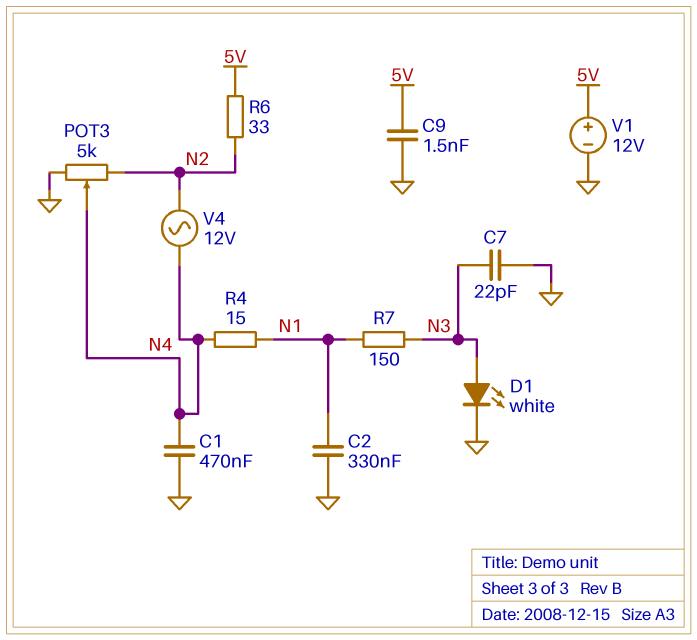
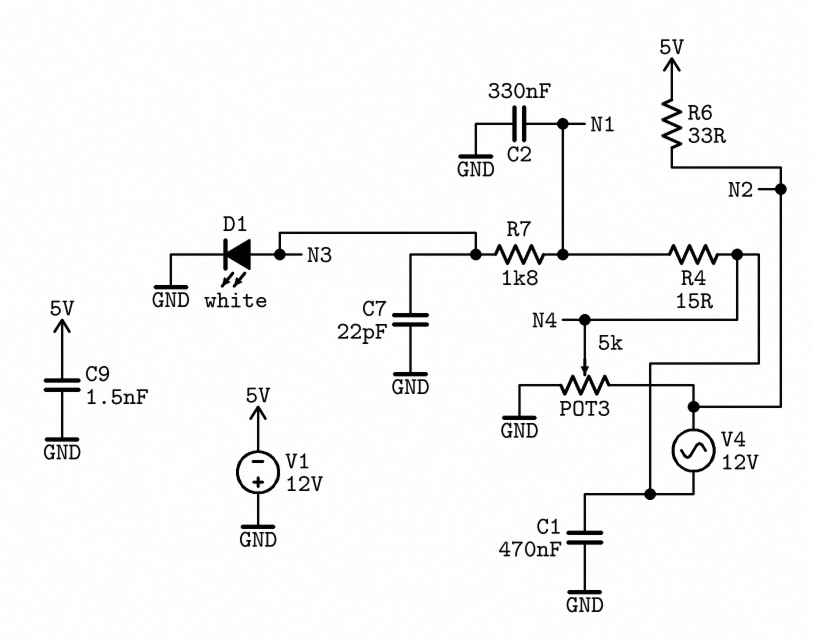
R7: 150 (N1, N3) -> 1.8k (N1, N3)
V1: 12V (plus 5V, minus GND) -> 12V (plus GND, minus 5V)

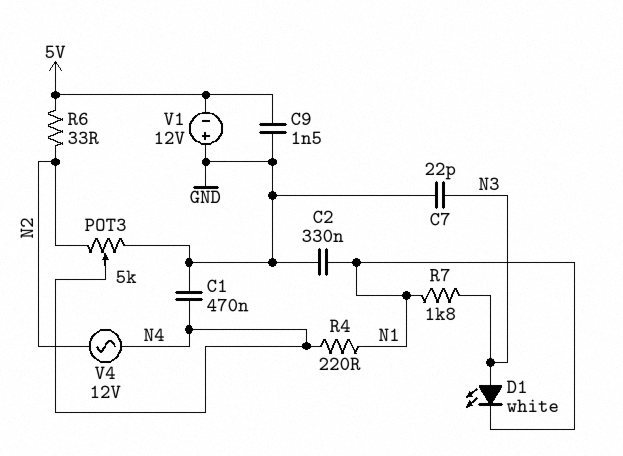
D1: LED white (A N3, K GND) -> LED white (A N3, K N1)
R4: 15 (N1, N4) -> 220 (N1, N4)

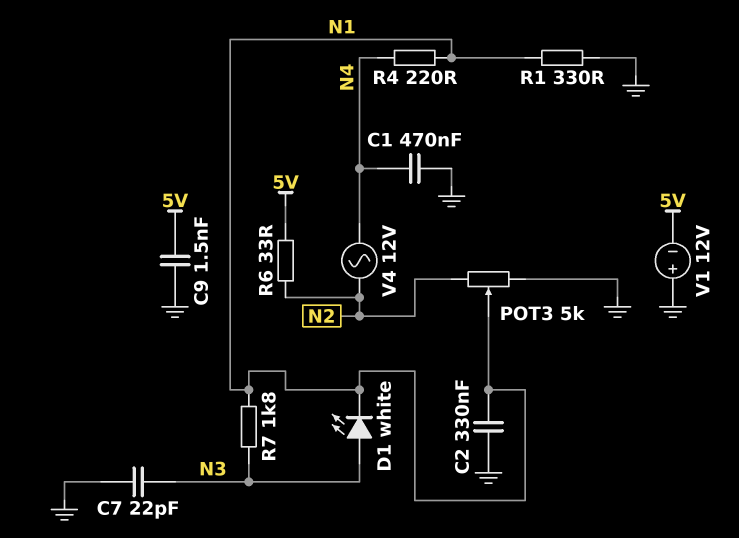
POT3: 5k (GND, N2, wiper N4) -> 5k (GND, N2, wiper N1)
R1: none -> 330 (GND, N1)

